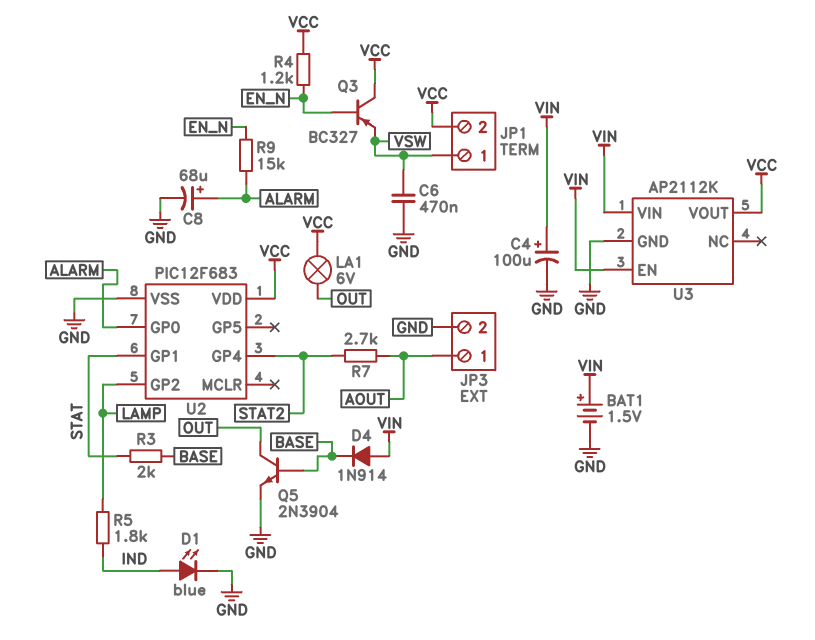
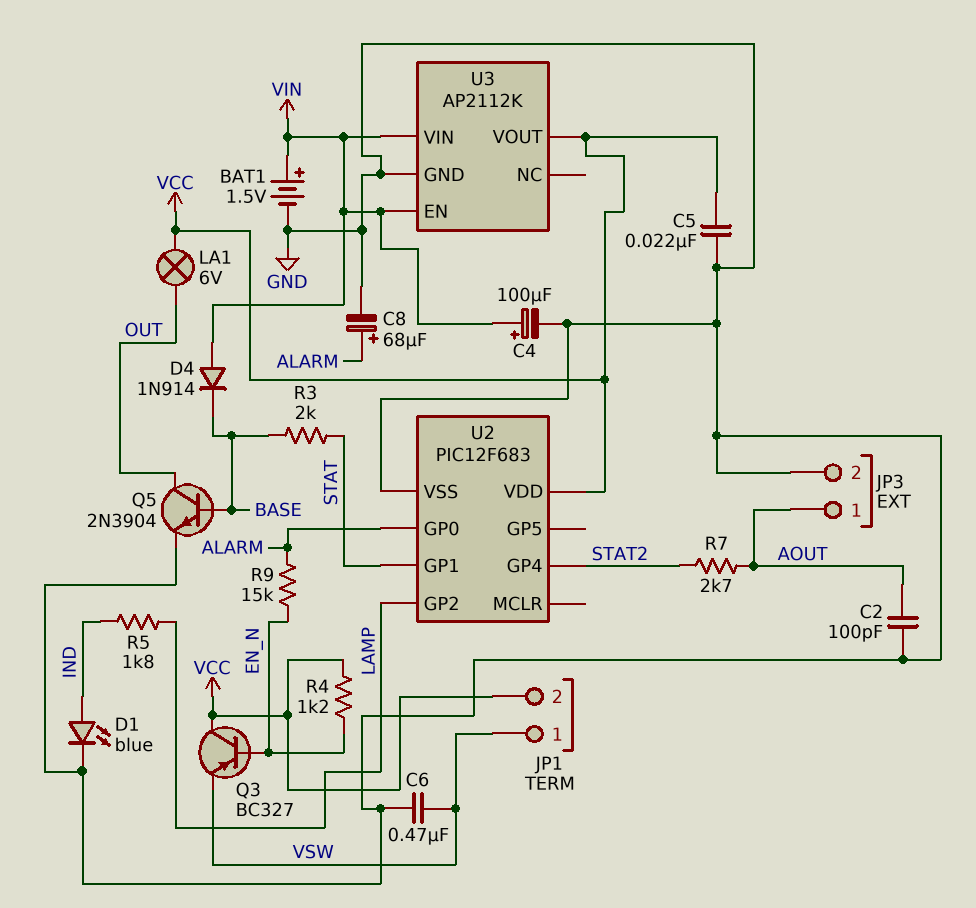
C2: none -> 100pF (AOUT, GND)
C5: none -> 22nF (GND, VCC)

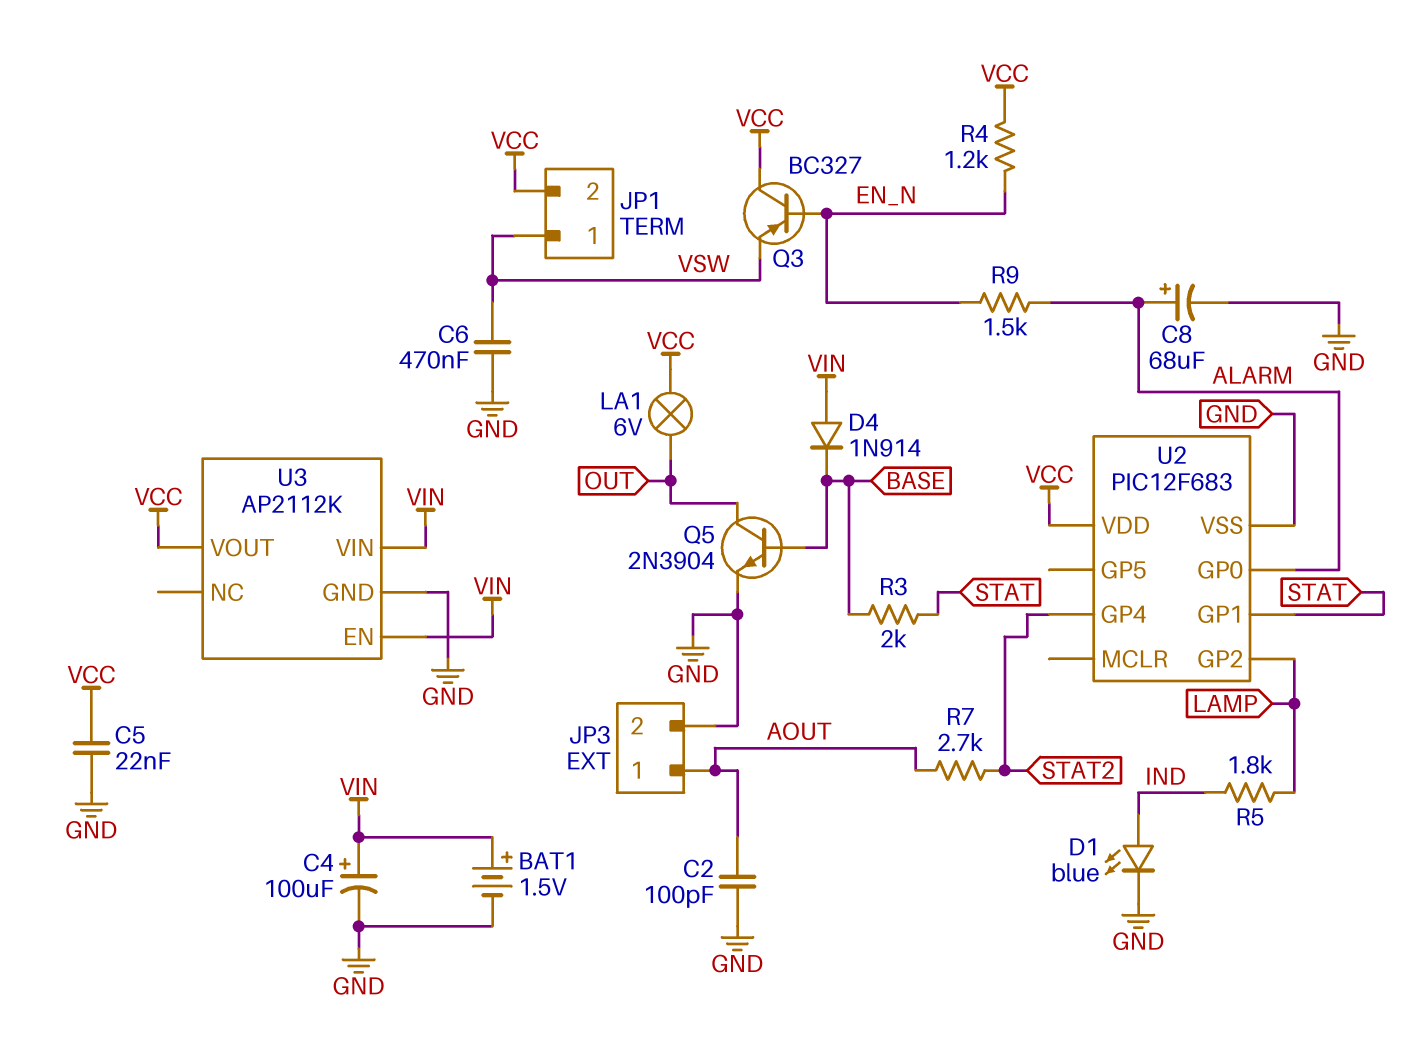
R9: 15k (ALARM, EN_N) -> 1.5k (ALARM, EN_N)

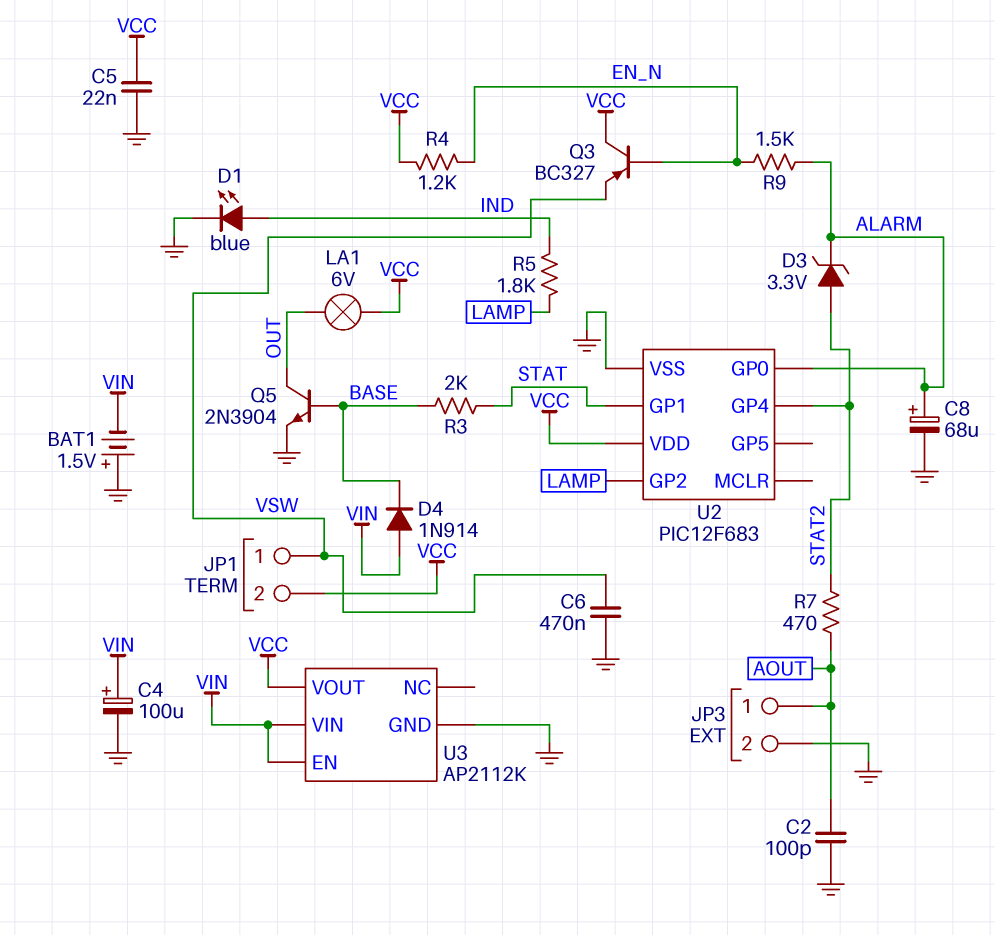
BAT1: 1.5V (plus VIN, minus GND) -> 1.5V (plus GND, minus VIN)
D3: none -> zener 3.3V (A STAT2, K ALARM)
R7: 2.7k (AOUT, STAT2) -> 470 (AOUT, STAT2)

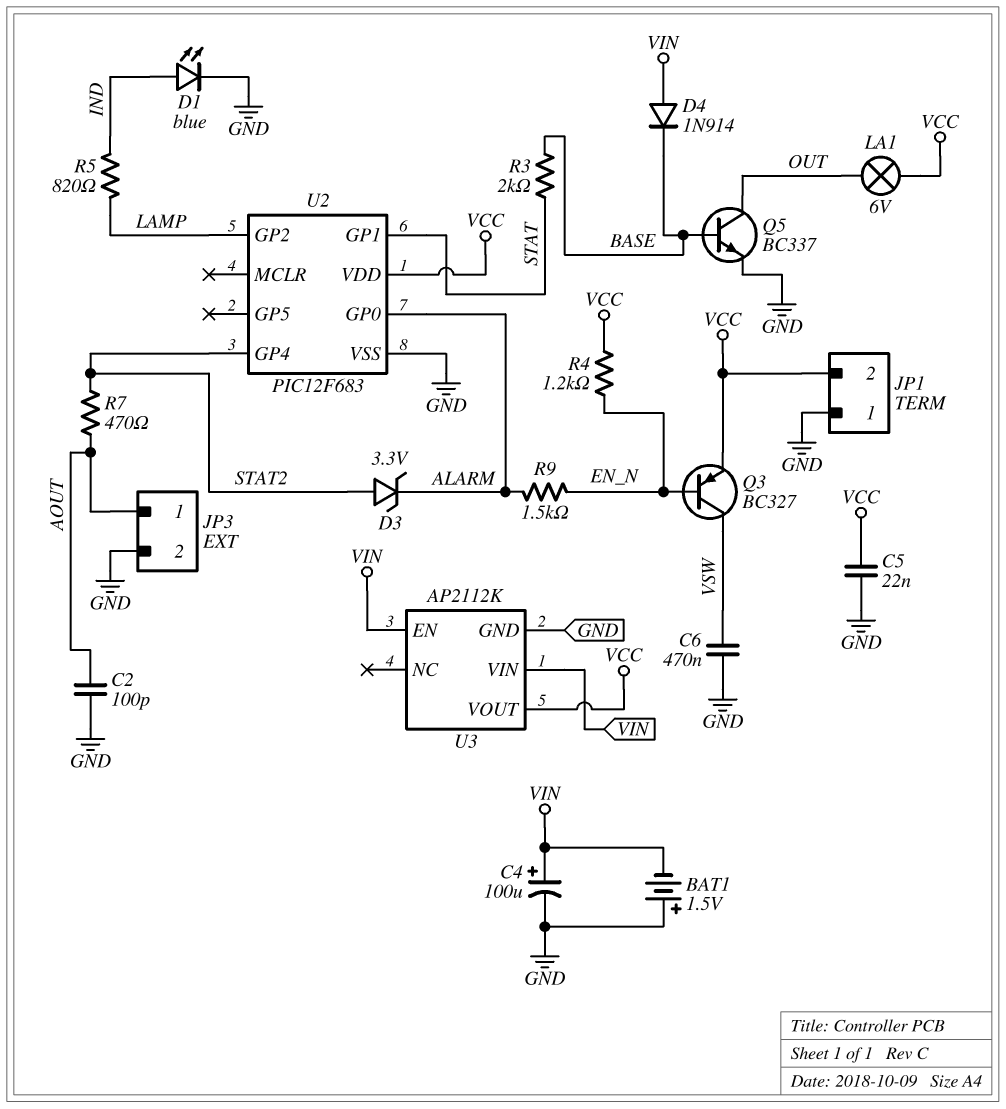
C8: 68uF (plus ALARM, minus GND) -> none
JP1 pin 1: VSW -> GND
Q3: PNP BC327 (B EN_N, C VCC, E VSW) -> PNP BC327 (B EN_N, C VSW, E VCC)
Q5: NPN 2N3904 (B BASE, C OUT, E GND) -> NPN BC337 (B BASE, C OUT, E GND)
R5: 1.8k (IND, LAMP) -> 820 (IND, LAMP)

